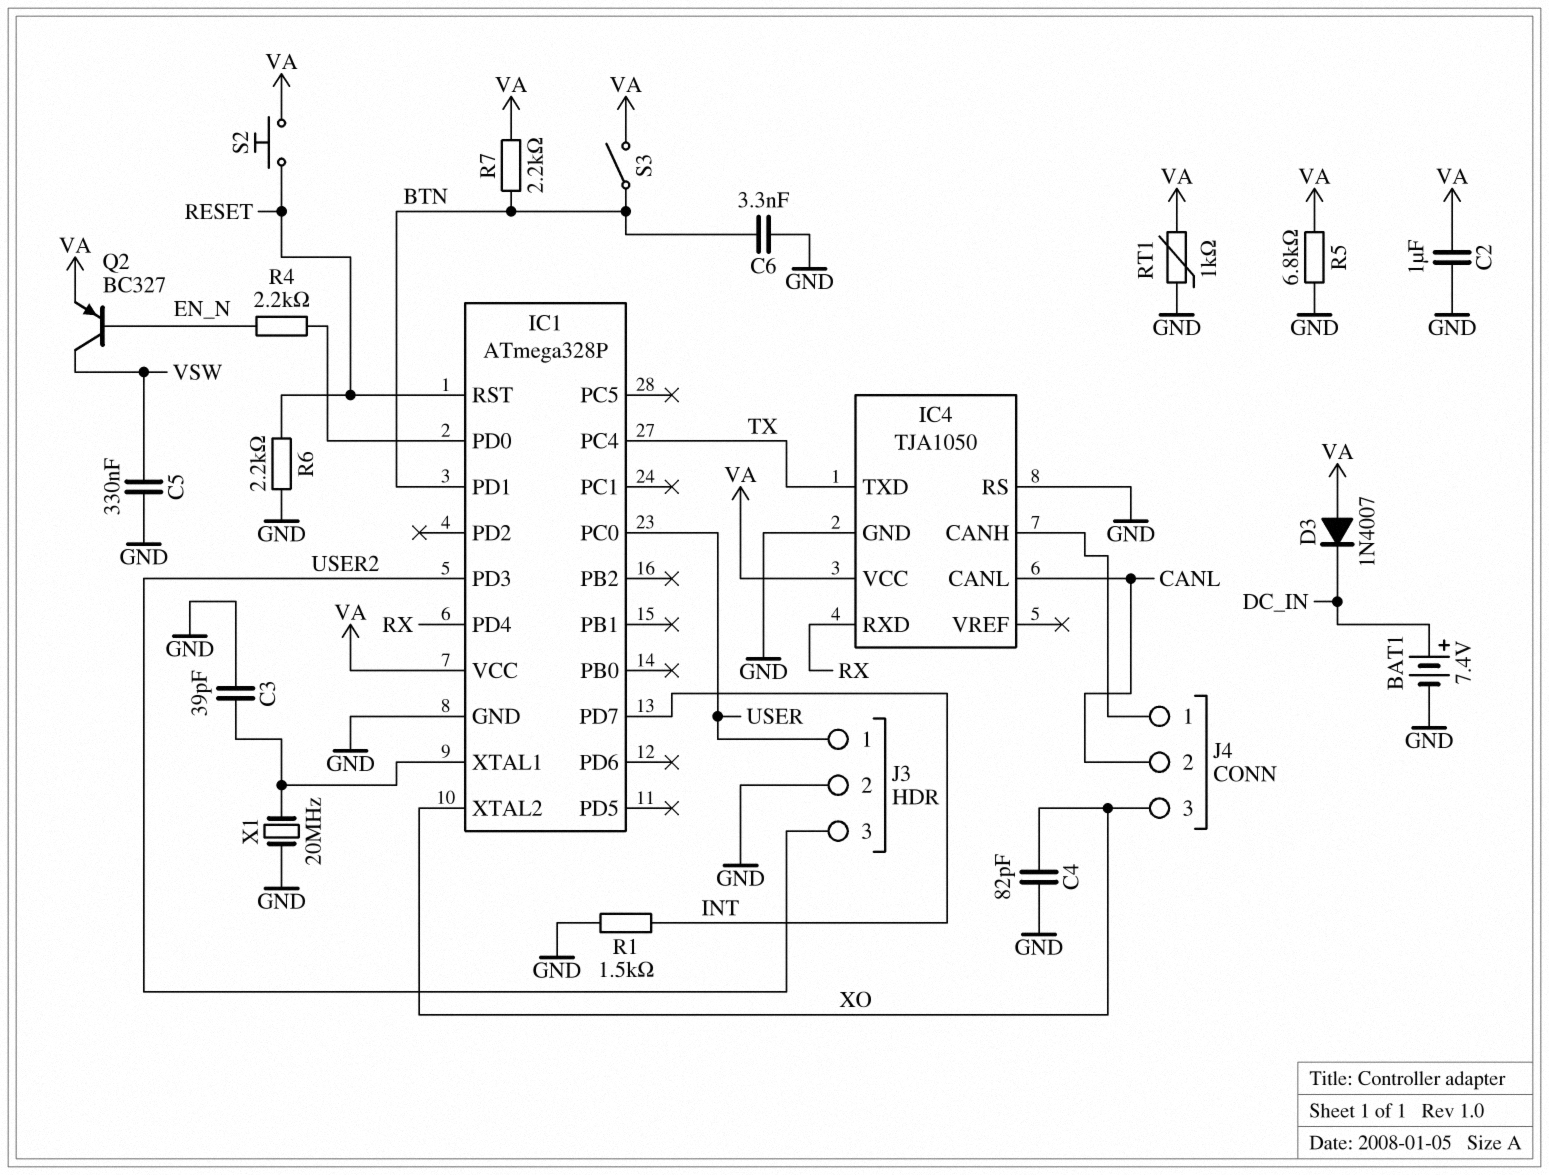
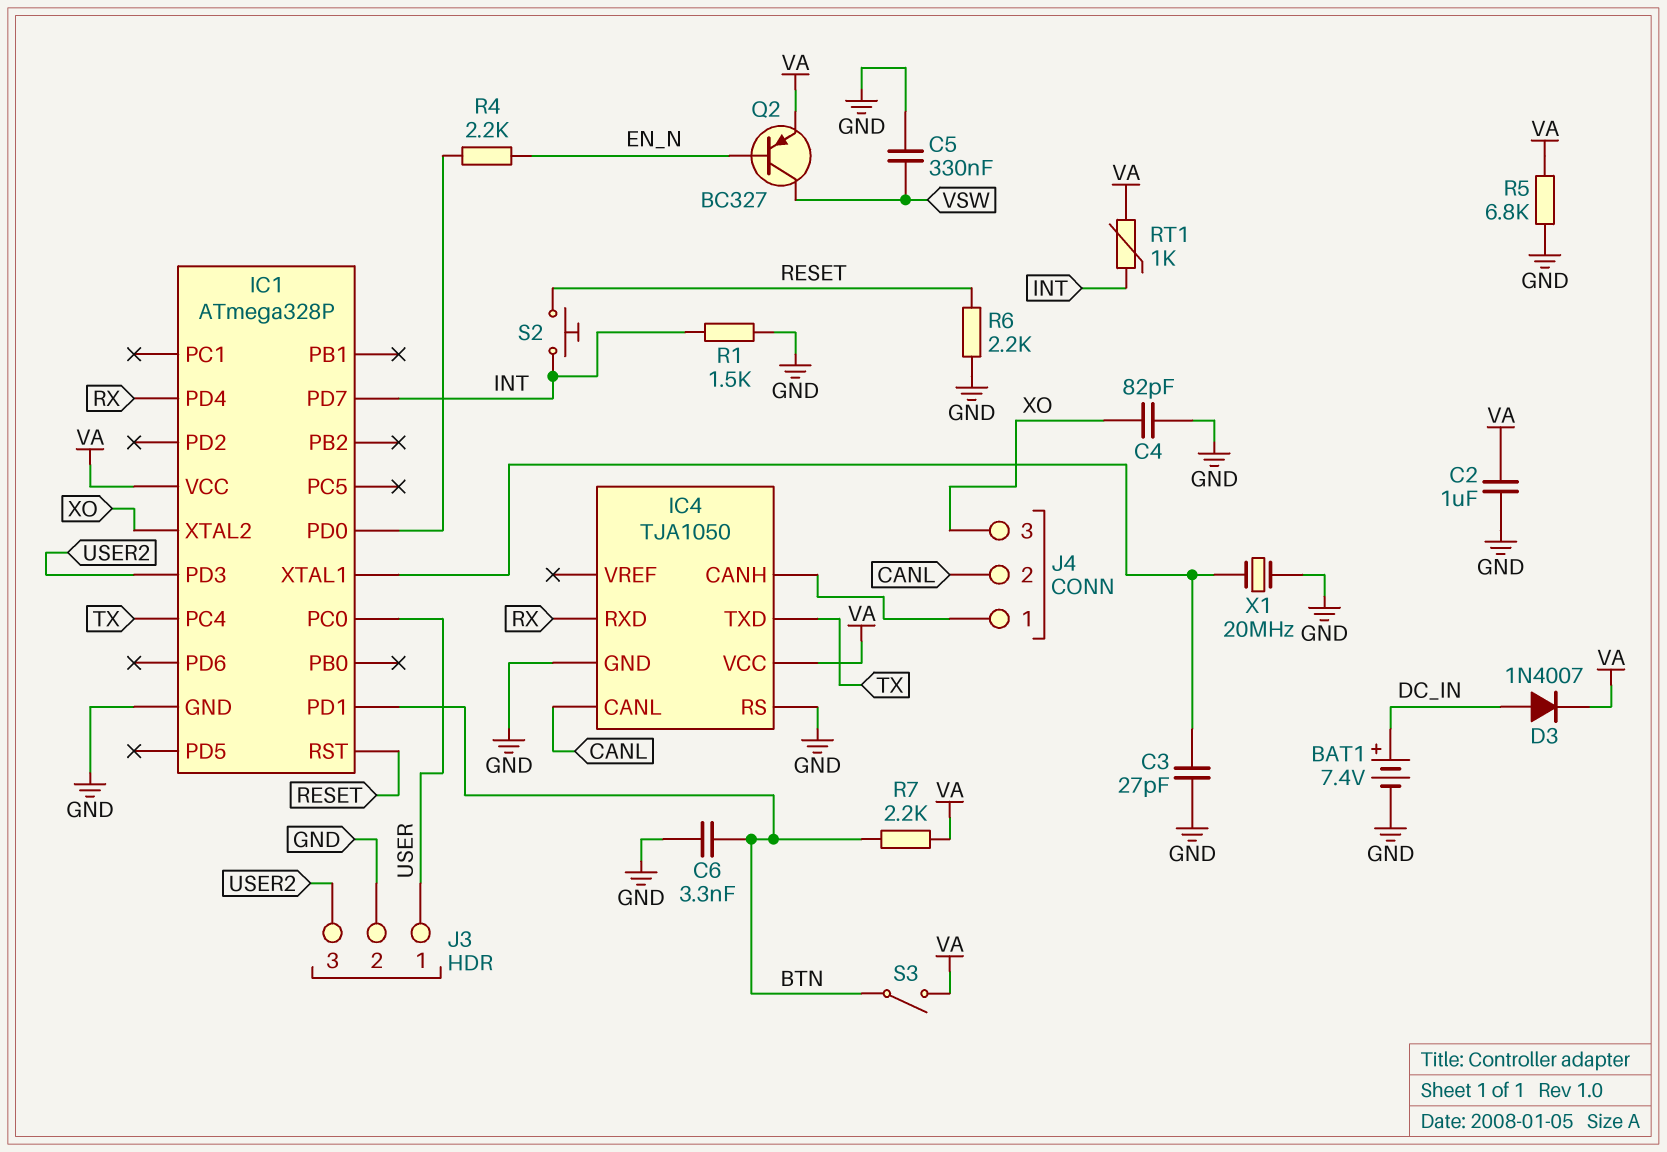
C3: 39pF (GND, IC1/XTAL1) -> 27pF (GND, IC1/XTAL1)
D3: diode 1N4007 (A VA, K DC_IN) -> diode 1N4007 (A DC_IN, K VA)
RT1: 1k (GND, VA) -> 1k (INT, VA)
S2: button (RESET, VA) -> button (INT, RESET)

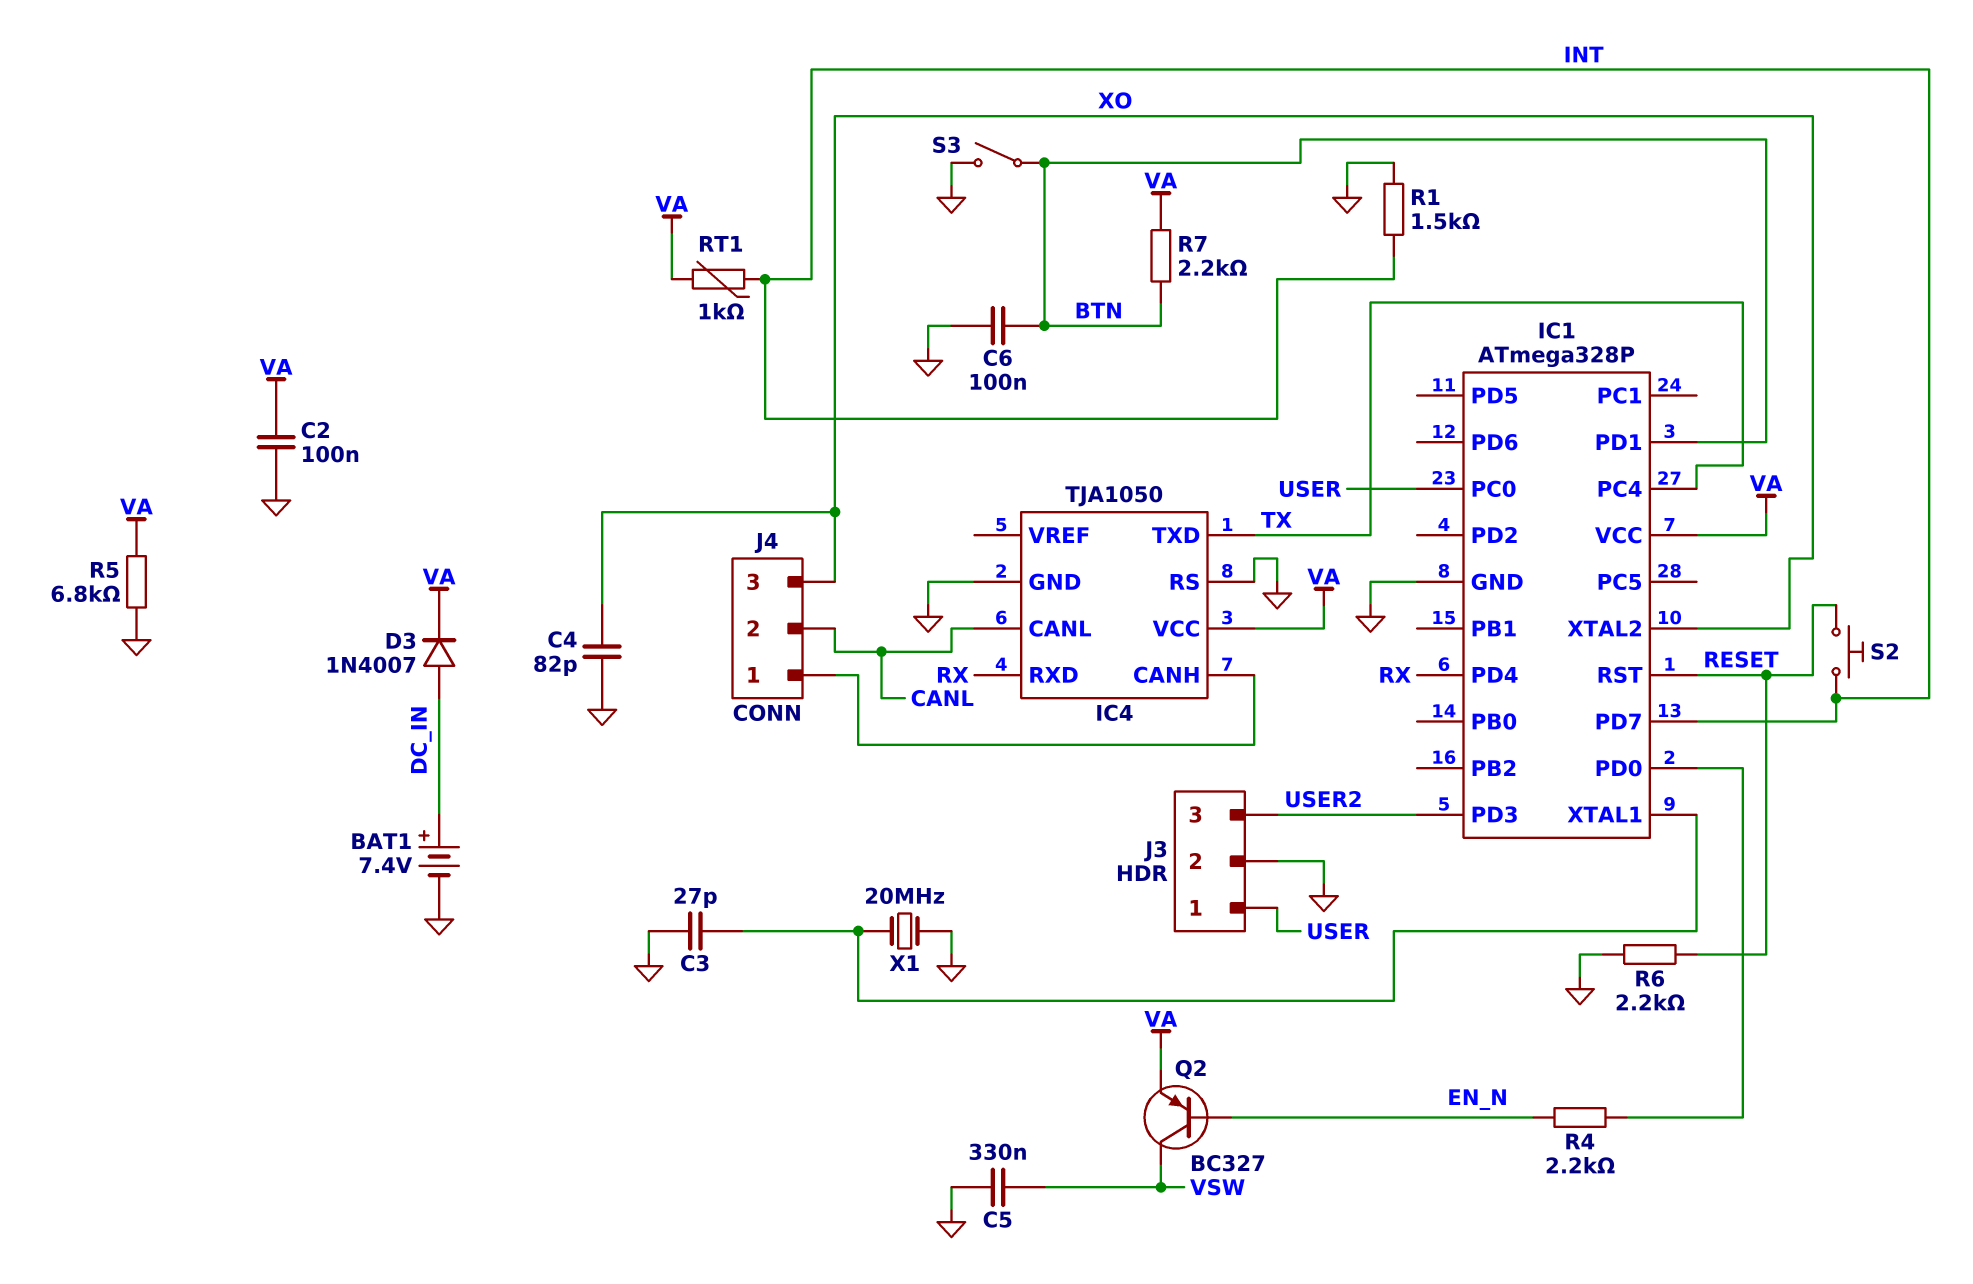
C2: 1uF (GND, VA) -> 100nF (GND, VA)
C6: 3.3nF (BTN, GND) -> 100nF (BTN, GND)
S3: switch (BTN, VA) -> switch (BTN, GND)

